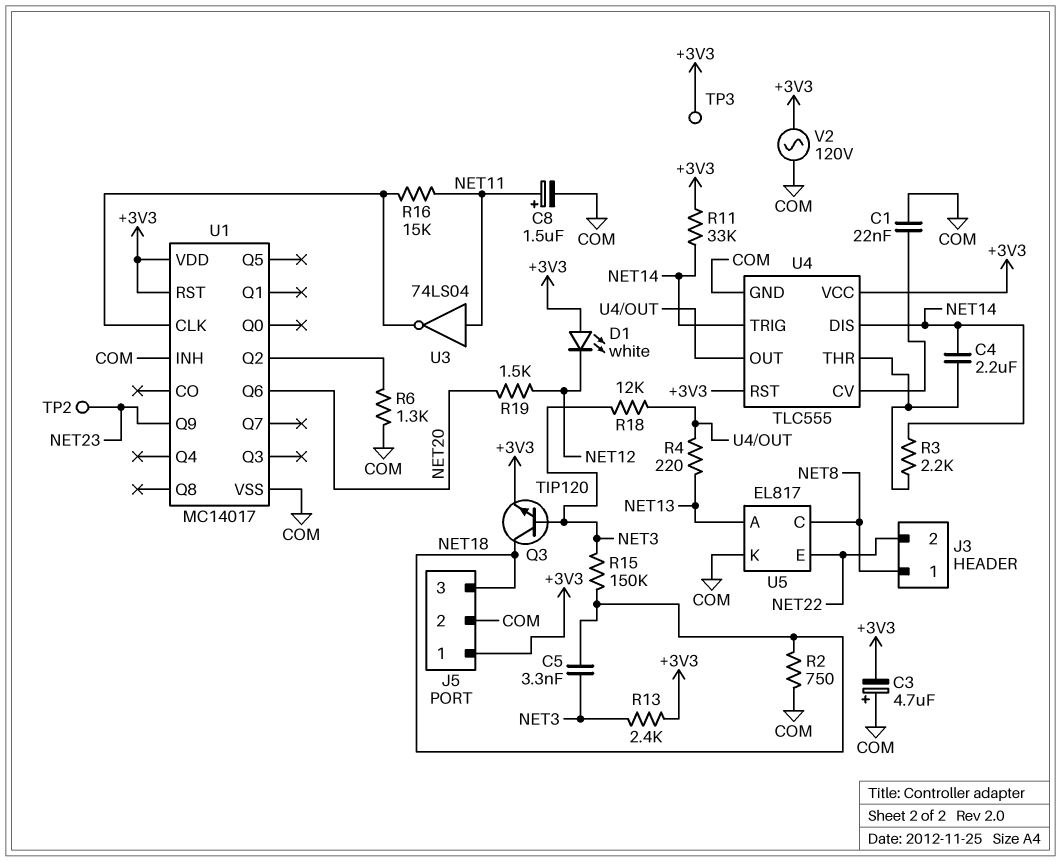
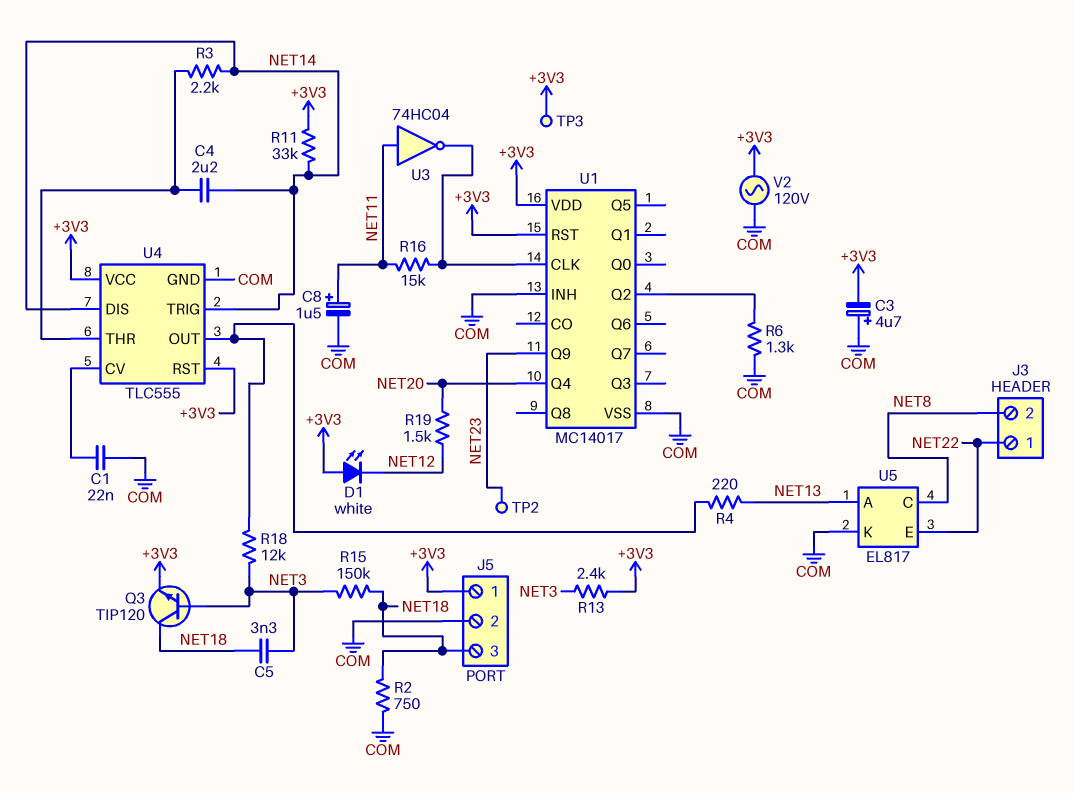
J3 pin 1: NET8 -> NET22
J3 pin 2: NET22 -> NET8
U1 pin Q4: none -> NET20
U1 pin Q6: NET20 -> none
U3: NOT 74LS04 (in NET11, out U1/CLK) -> NOT 74HC04 (in NET11, out U1/CLK)

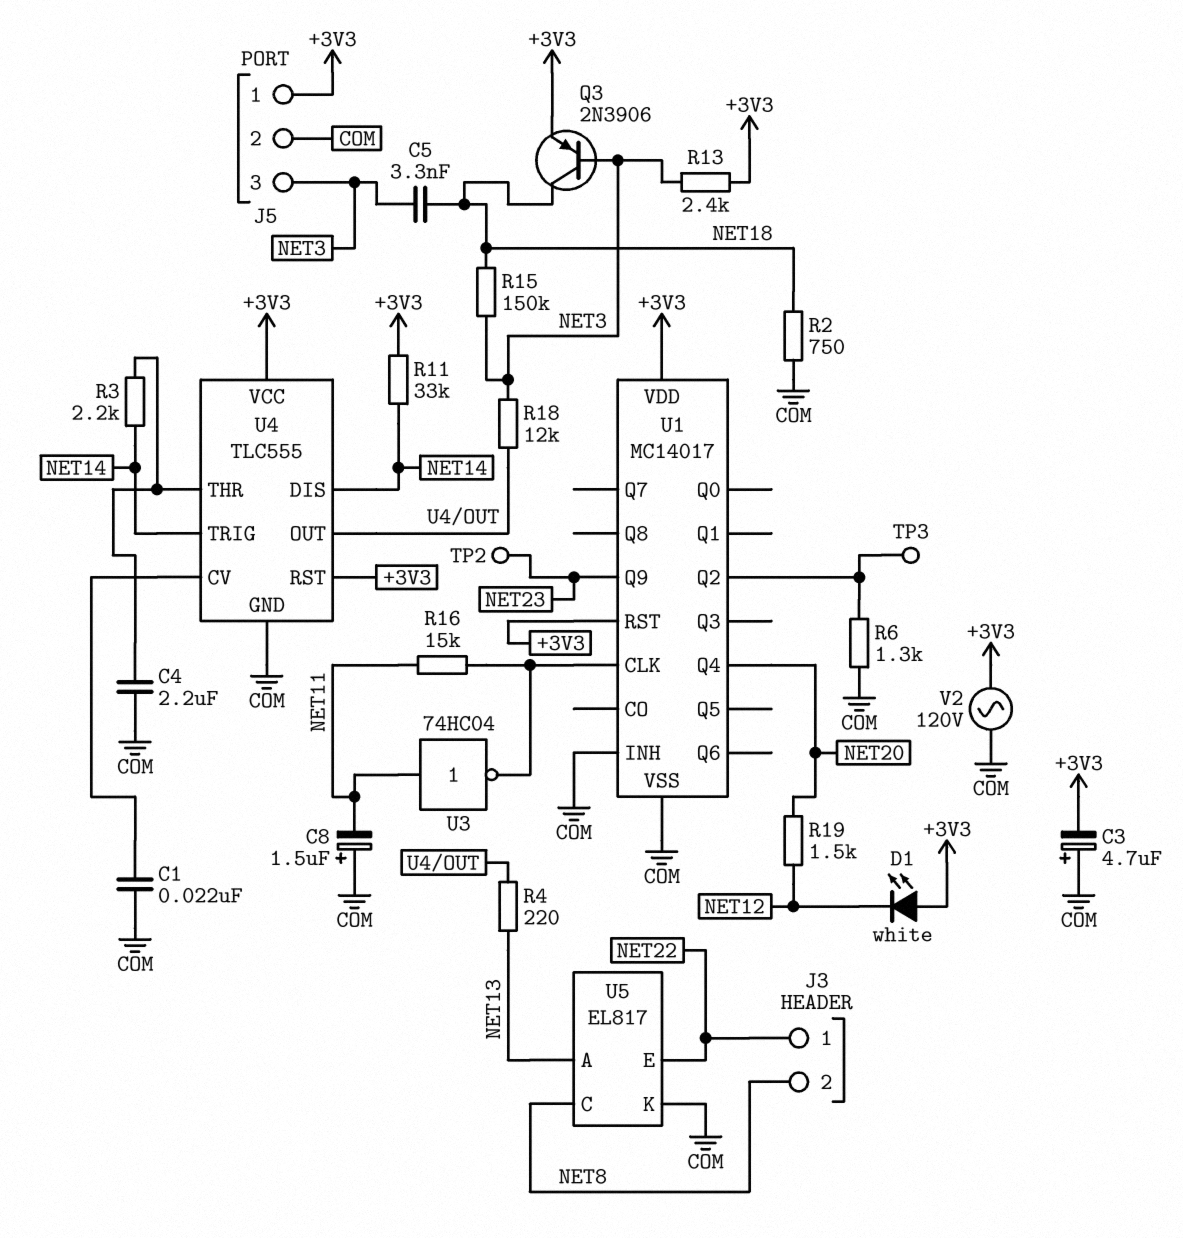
C4: 2.2uF (NET14, U4/THR) -> 2.2uF (COM, U4/THR)
C8: 1.5uF (plus NET11, minus COM) -> 1.5uF (plus COM, minus NET11)
J5 pin 3: NET18 -> NET3
Q3: NPN TIP120 (B NET3, C NET18, E +3V3) -> PNP 2N3906 (B NET3, C NET18, E +3V3)
TP3: test point (+3V3) -> test point (U1/Q2)

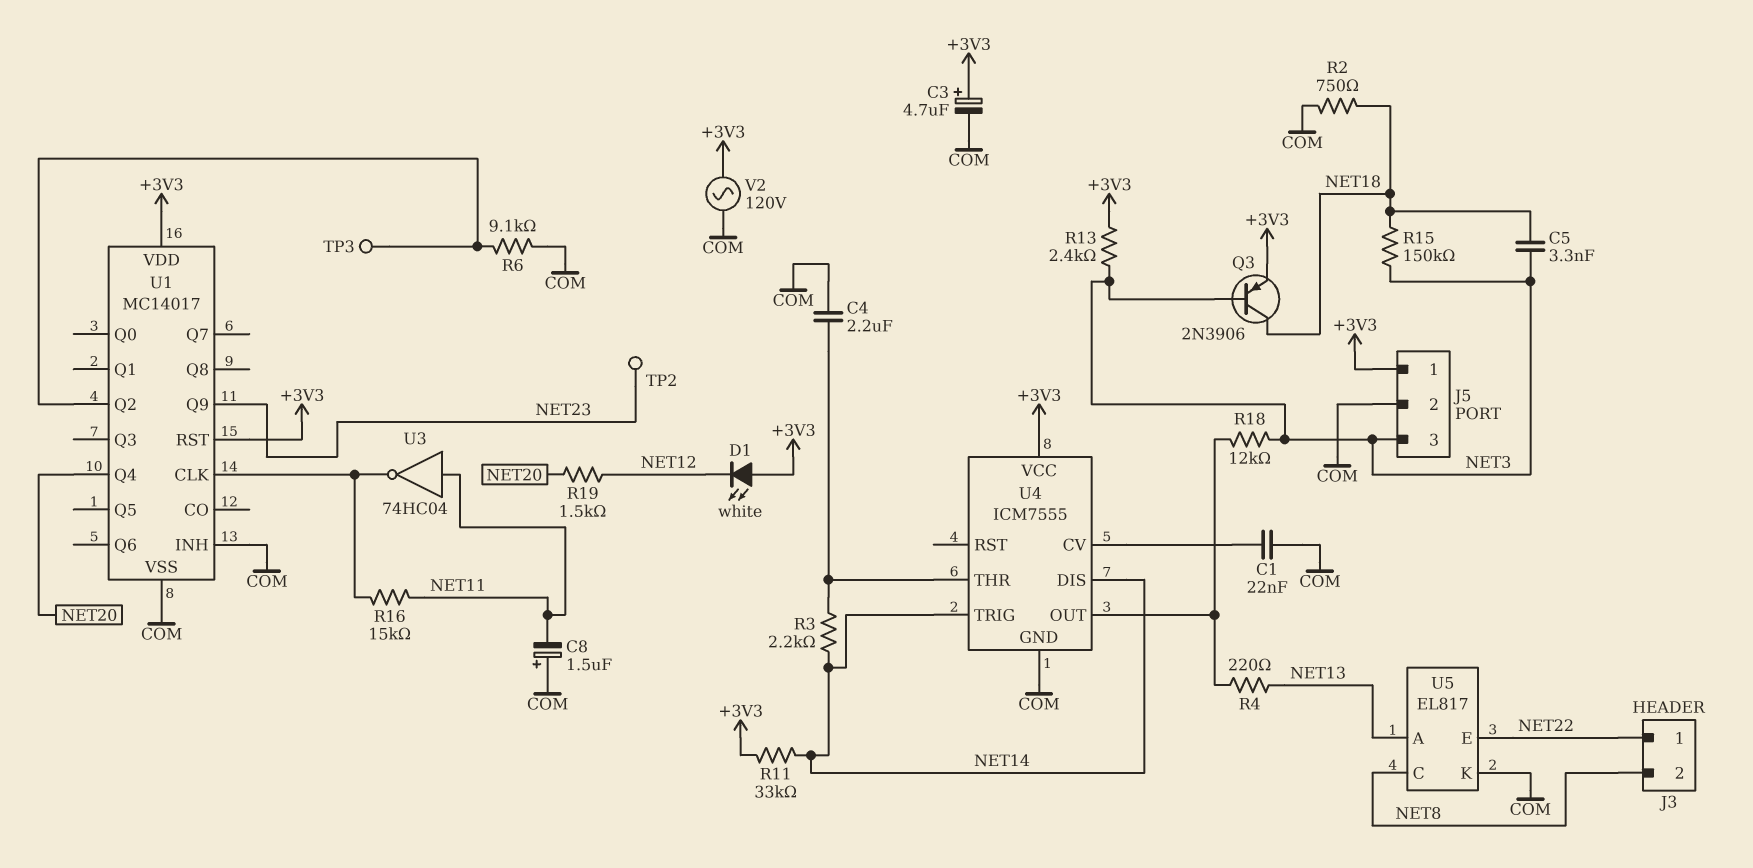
C3: 4.7uF (plus COM, minus +3V3) -> 4.7uF (plus +3V3, minus COM)
R6: 1.3k (COM, U1/Q2) -> 9.1k (COM, U1/Q2)
U4: TLC555 -> ICM7555
U4 pin RST: +3V3 -> none

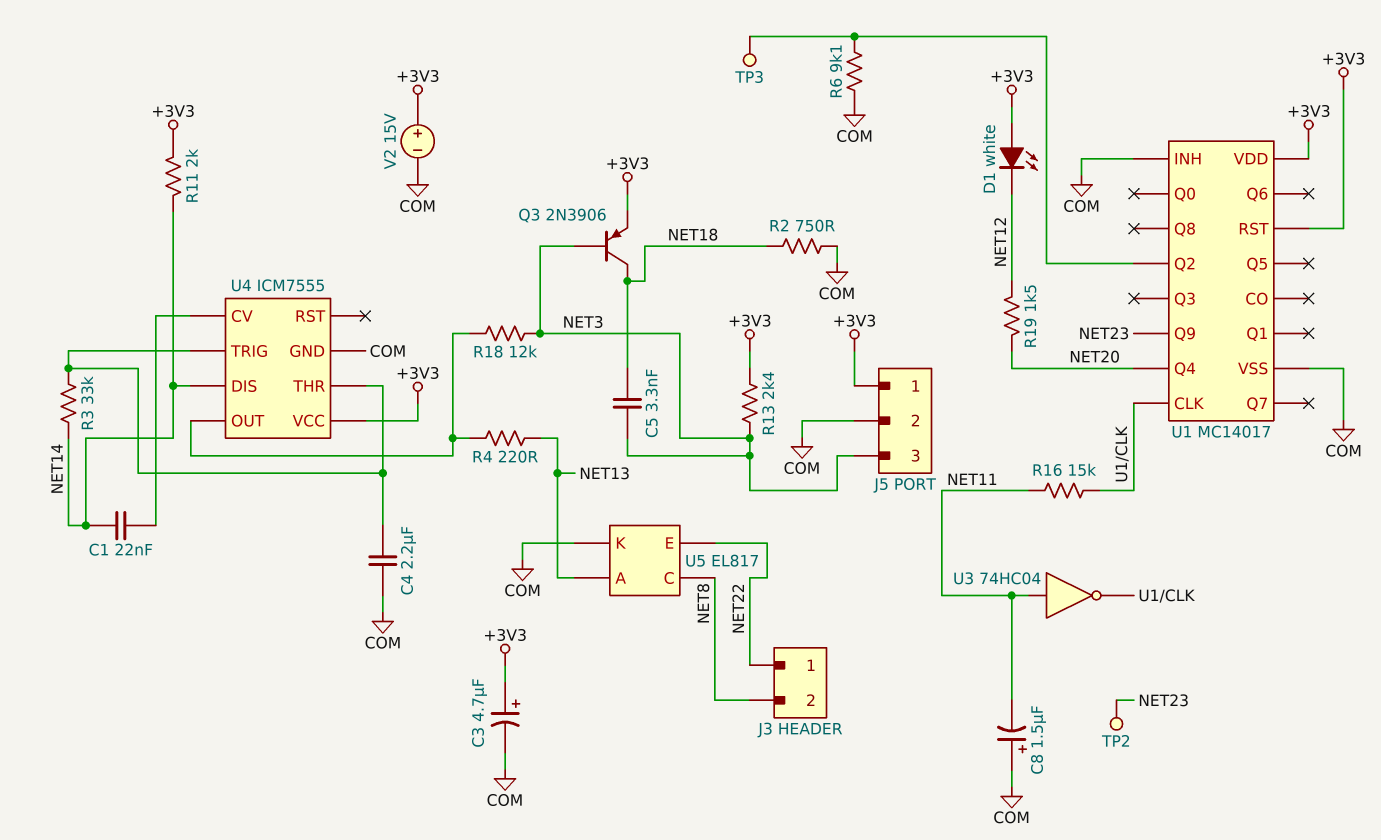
C1: 22nF (COM, U4/CV) -> 22nF (NET14, U4/CV)
R3: 2.2k (NET14, U4/THR) -> 33k (NET14, U4/THR)
R11: 33k (+3V3, NET14) -> 2k (+3V3, NET14)
R15: 150k (NET3, NET18) -> none
U4 pin TRIG: NET14 -> U4/THR
V2: AC 120V (+3V3, COM) -> 15V (plus +3V3, minus COM)

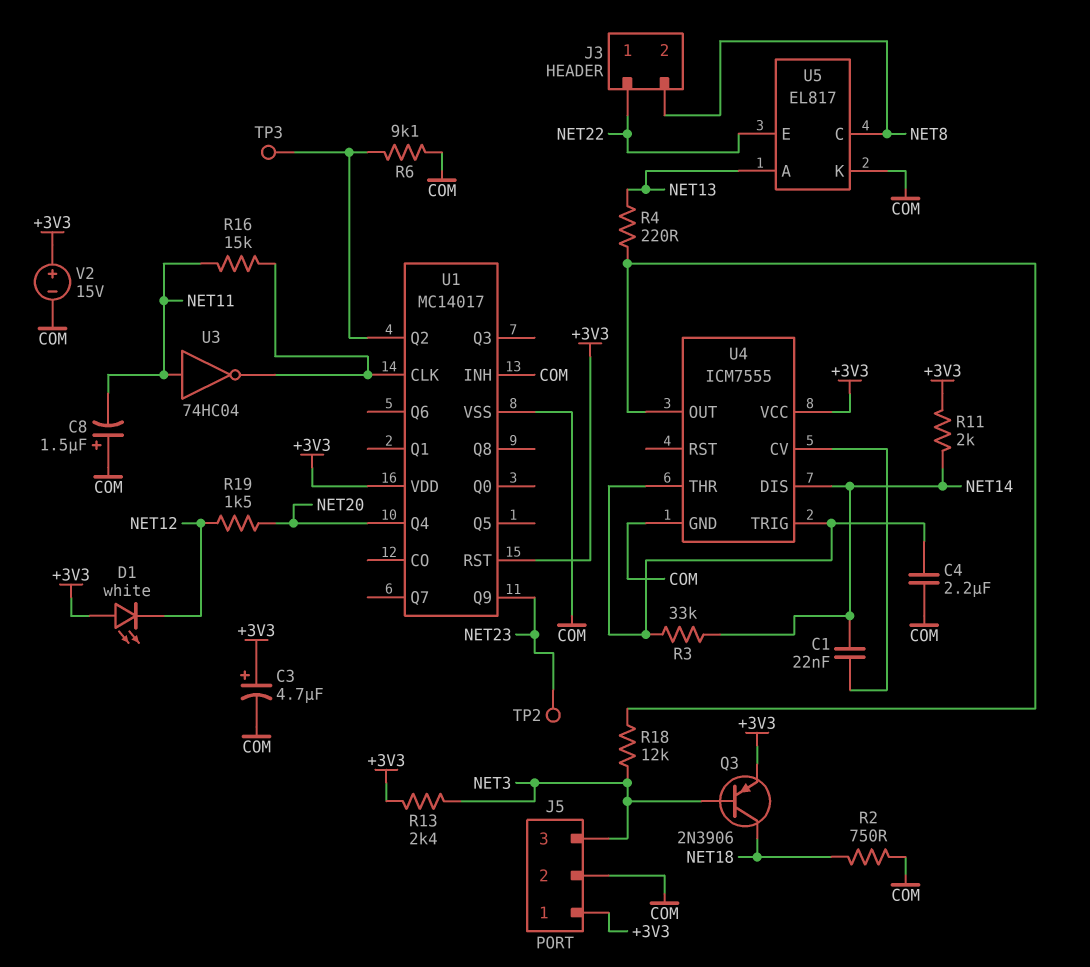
C5: 3.3nF (NET3, NET18) -> none

